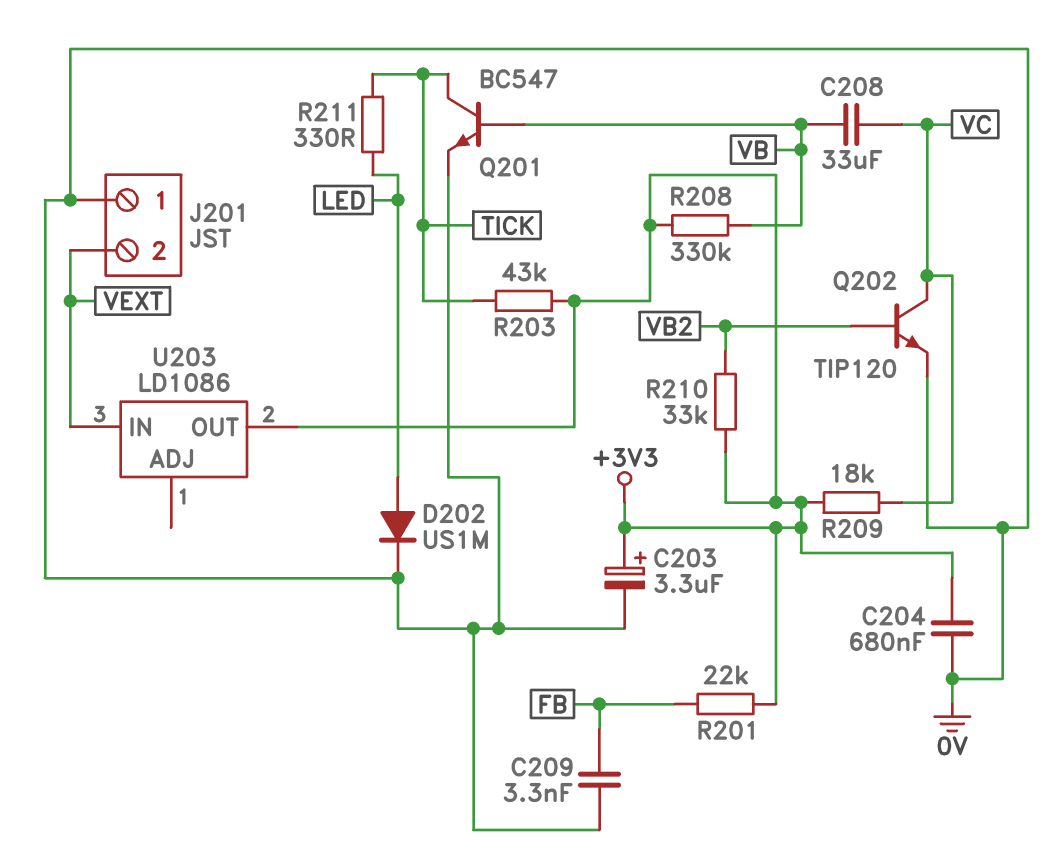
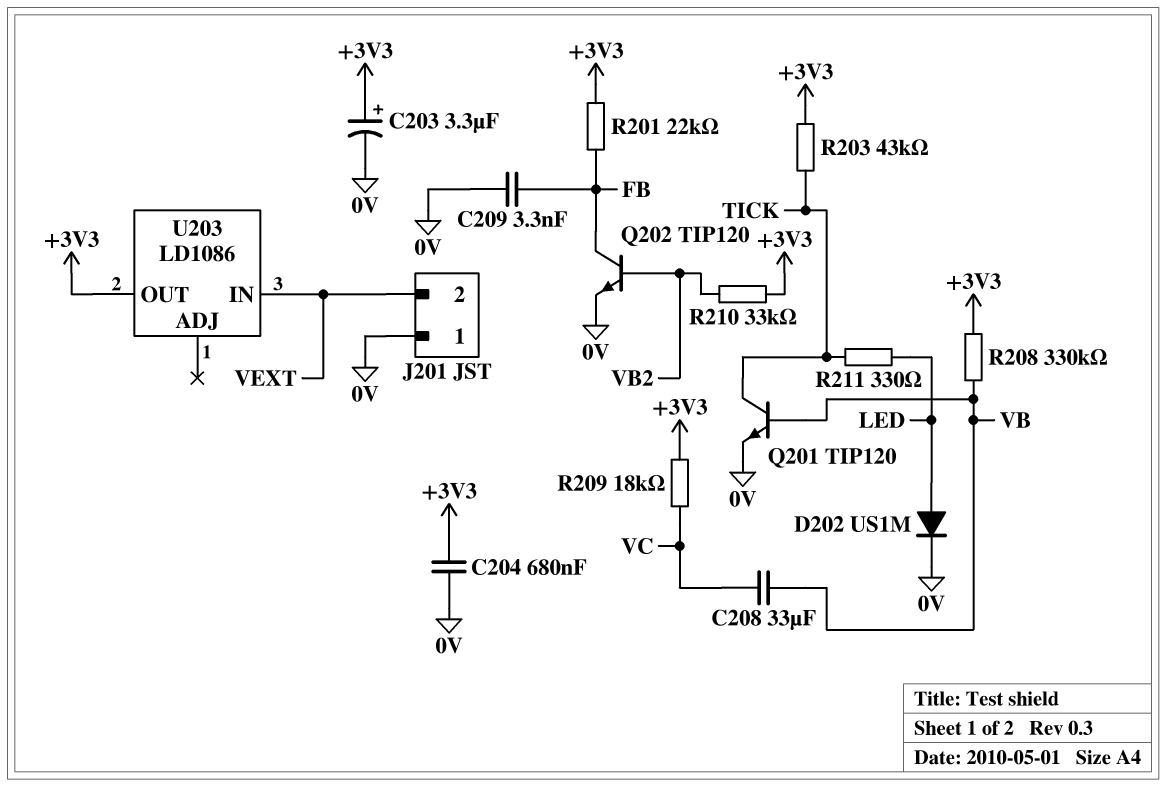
Q201: NPN BC547 (B VB, C TICK, E 0V) -> NPN TIP120 (B VB, C TICK, E 0V)
Q202: NPN TIP120 (B VB2, C VC, E 0V) -> NPN TIP120 (B VB2, C FB, E 0V)

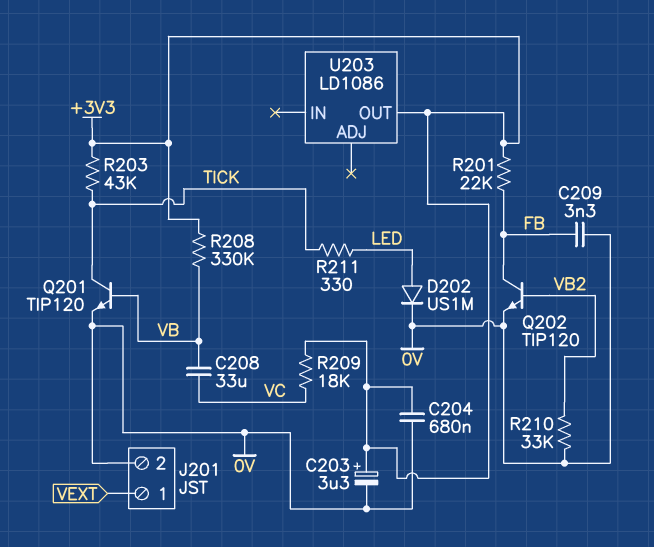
J201 pin 1: 0V -> VEXT
J201 pin 2: VEXT -> 0V
R210: 33k (+3V3, VB2) -> 33k (0V, VB2)
U203 pin IN: VEXT -> none

